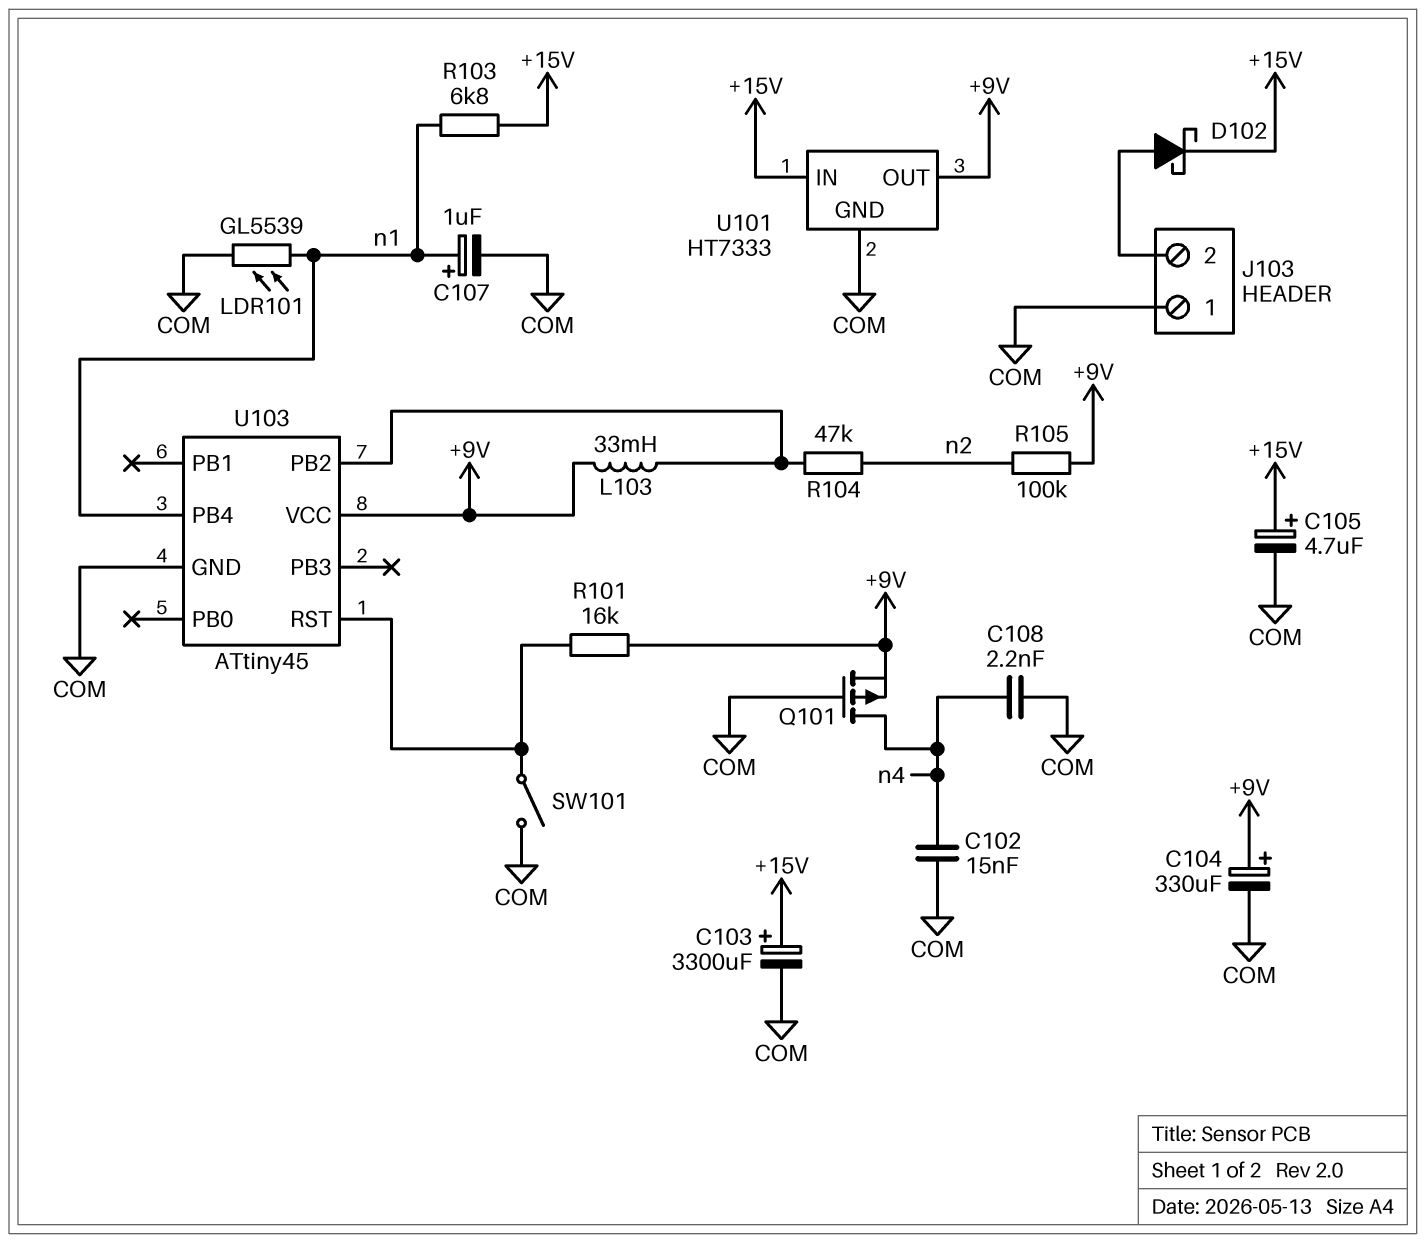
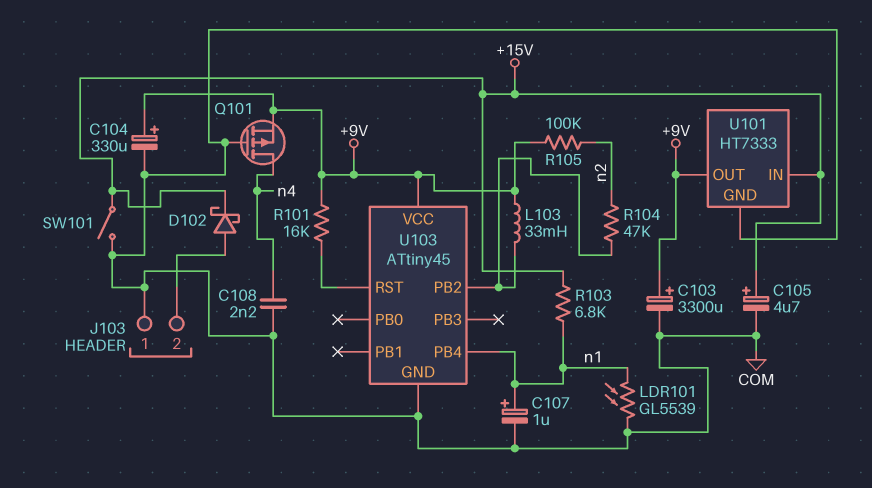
C102: 15nF (COM, n4) -> none
C103: 3300uF (plus +15V, minus COM) -> 3300uF (plus +9V, minus COM)
SW101: switch (COM, U103/RST) -> switch (+15V, COM)

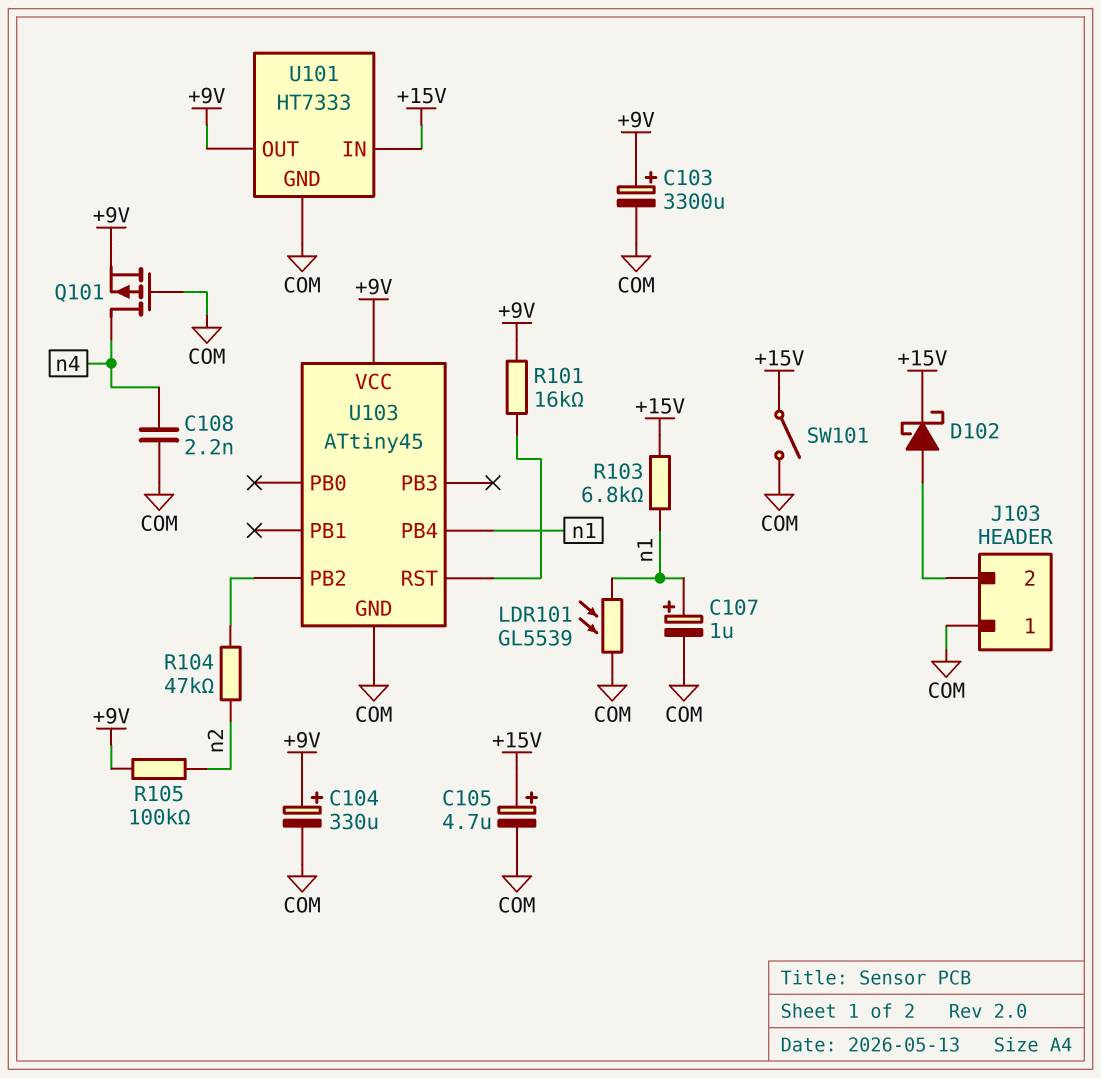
L103: 33mH (+9V, U103/PB2) -> none

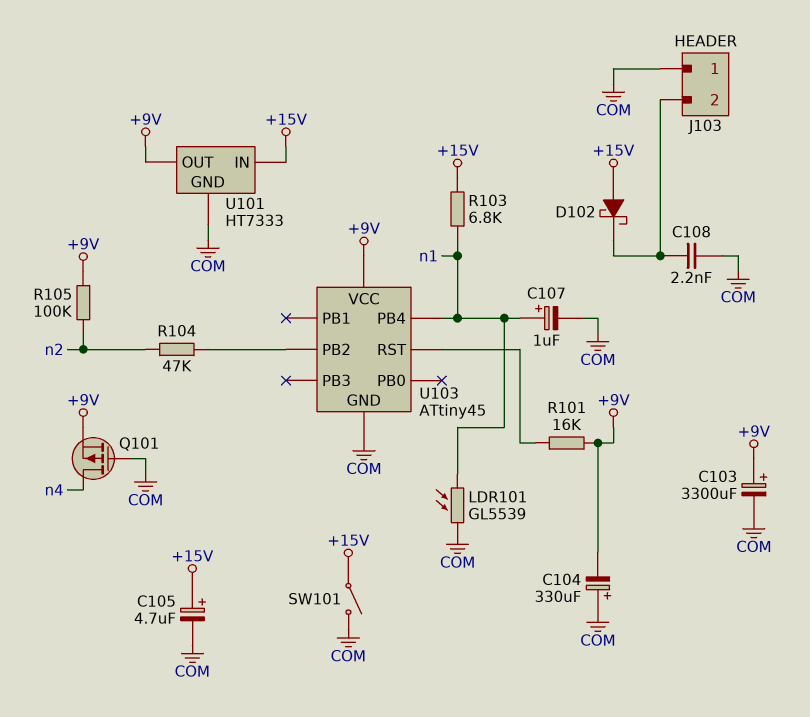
C104: 330uF (plus +9V, minus COM) -> 330uF (plus COM, minus +9V)
C108: 2.2nF (COM, n4) -> 2.2nF (COM, J103/2)
D102: schottky (A J103/2, K +15V) -> schottky (A +15V, K J103/2)

